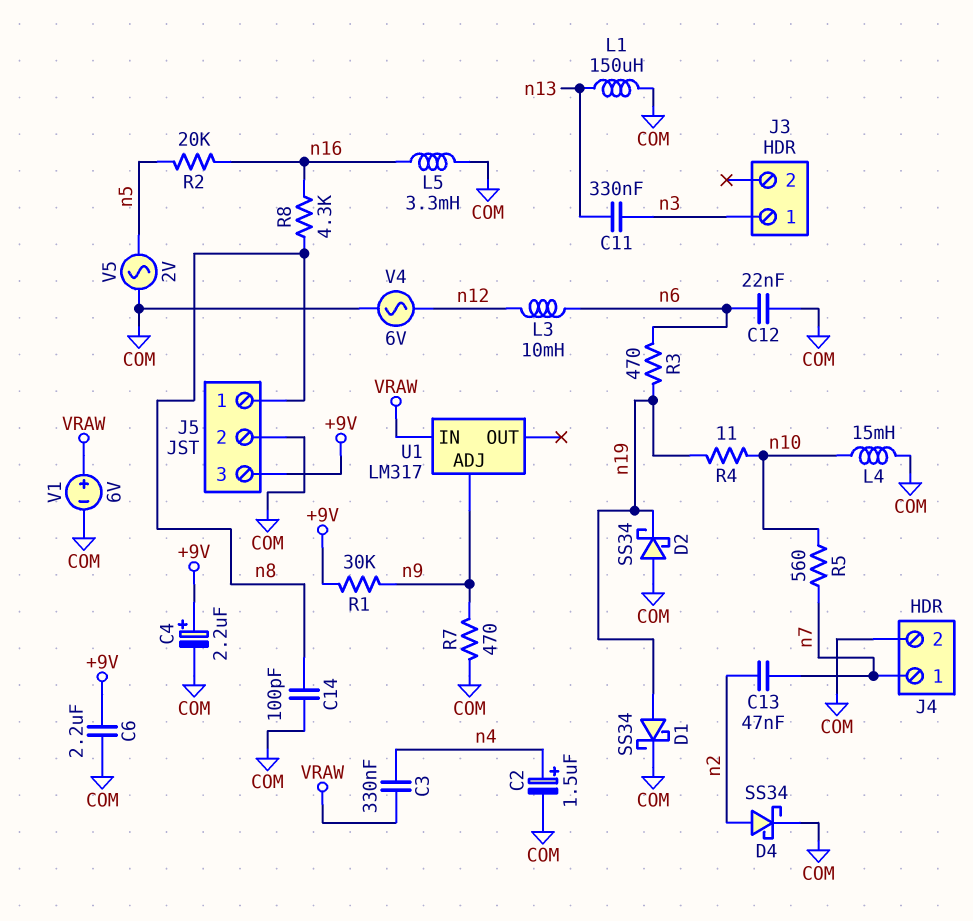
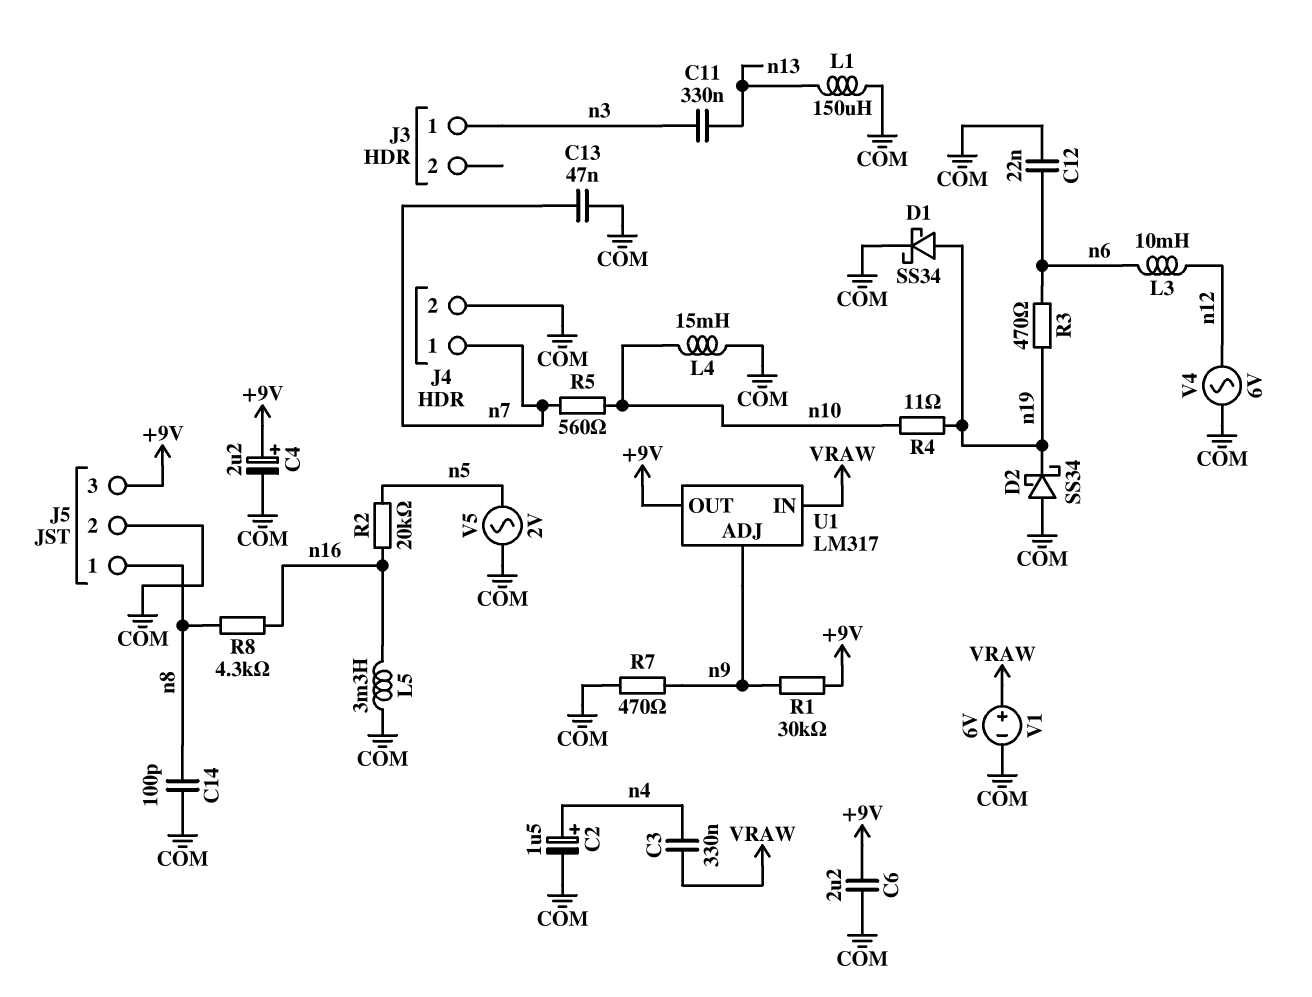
C13: 47nF (n2, n7) -> 47nF (COM, n7)
D4: schottky SS34 (A n2, K COM) -> none
U1 pin OUT: none -> +9V

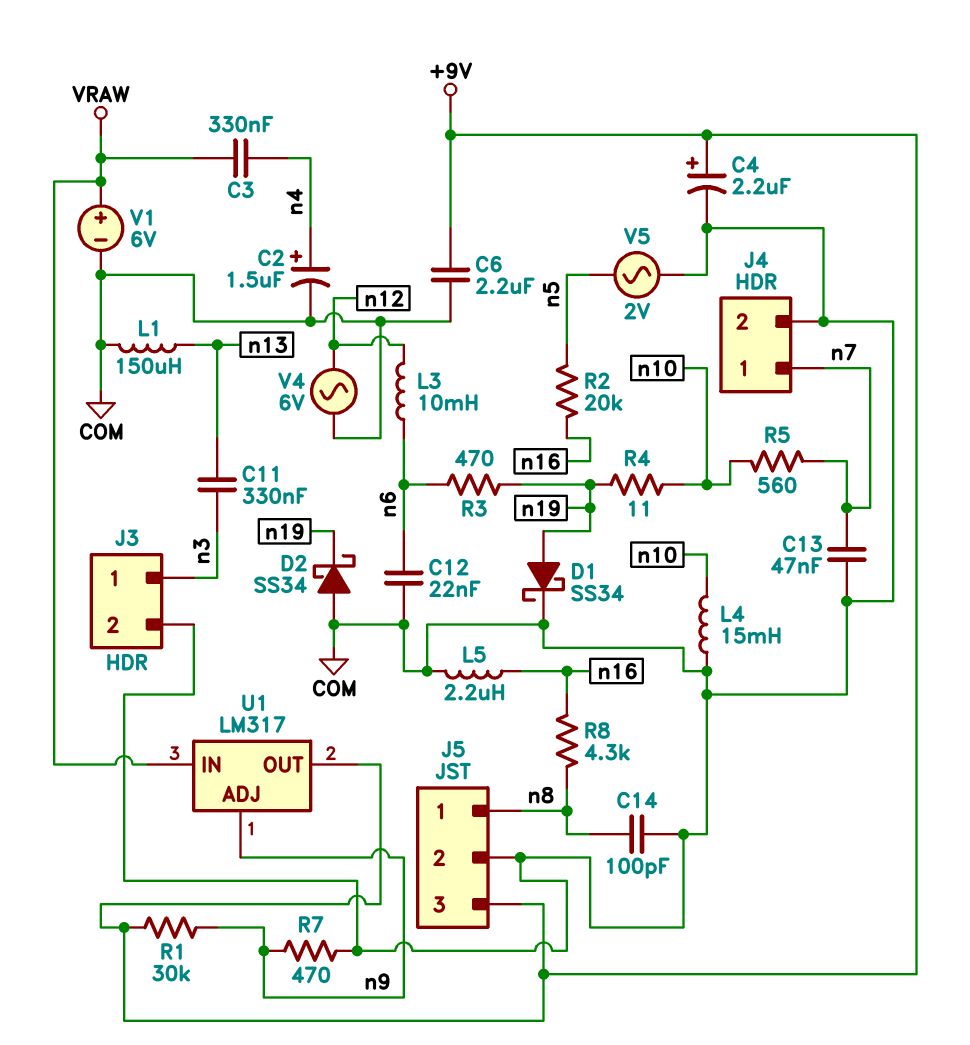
J3 pin 2: none -> COM
L5: 3.3mH (COM, n16) -> 2.2uH (COM, n16)

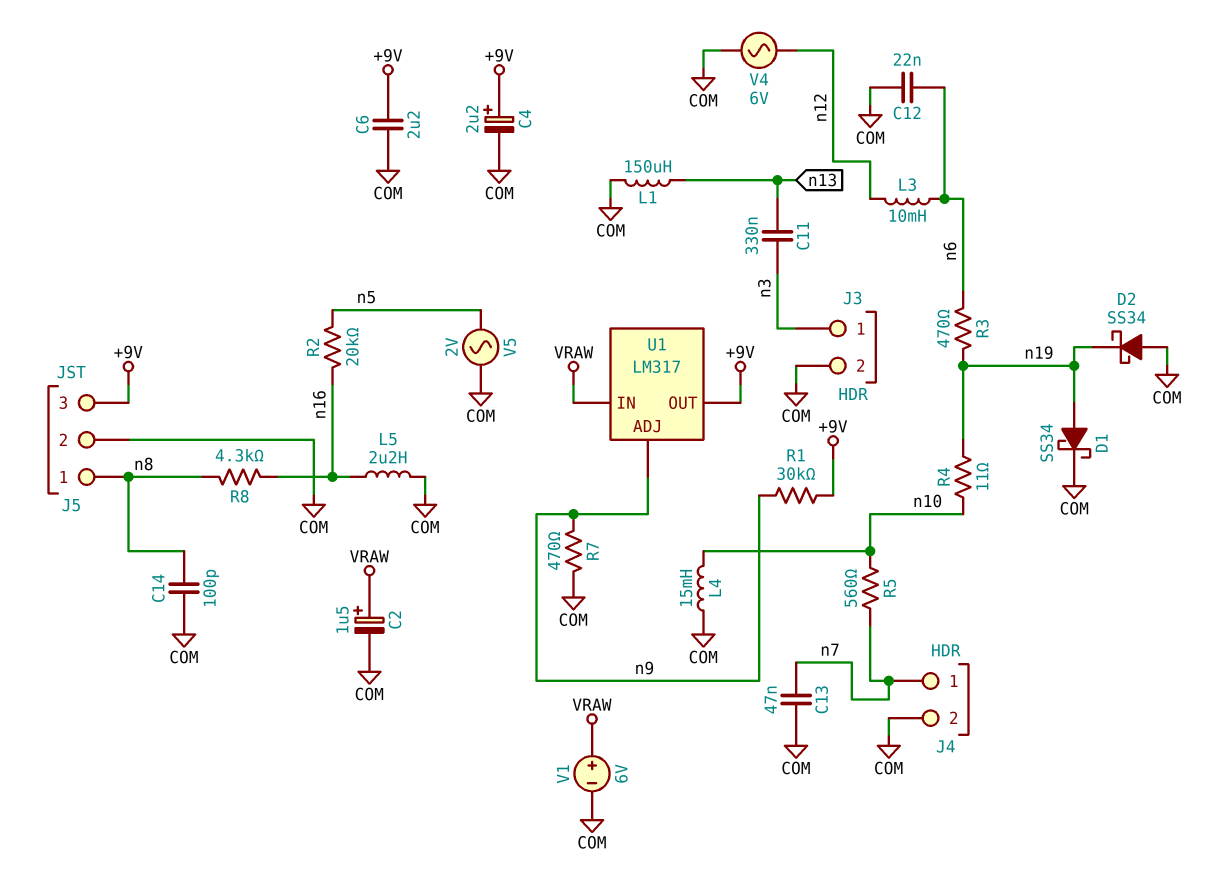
C2: 1.5uF (plus n4, minus COM) -> 1.5uF (plus VRAW, minus COM)
C3: 330nF (VRAW, n4) -> none

